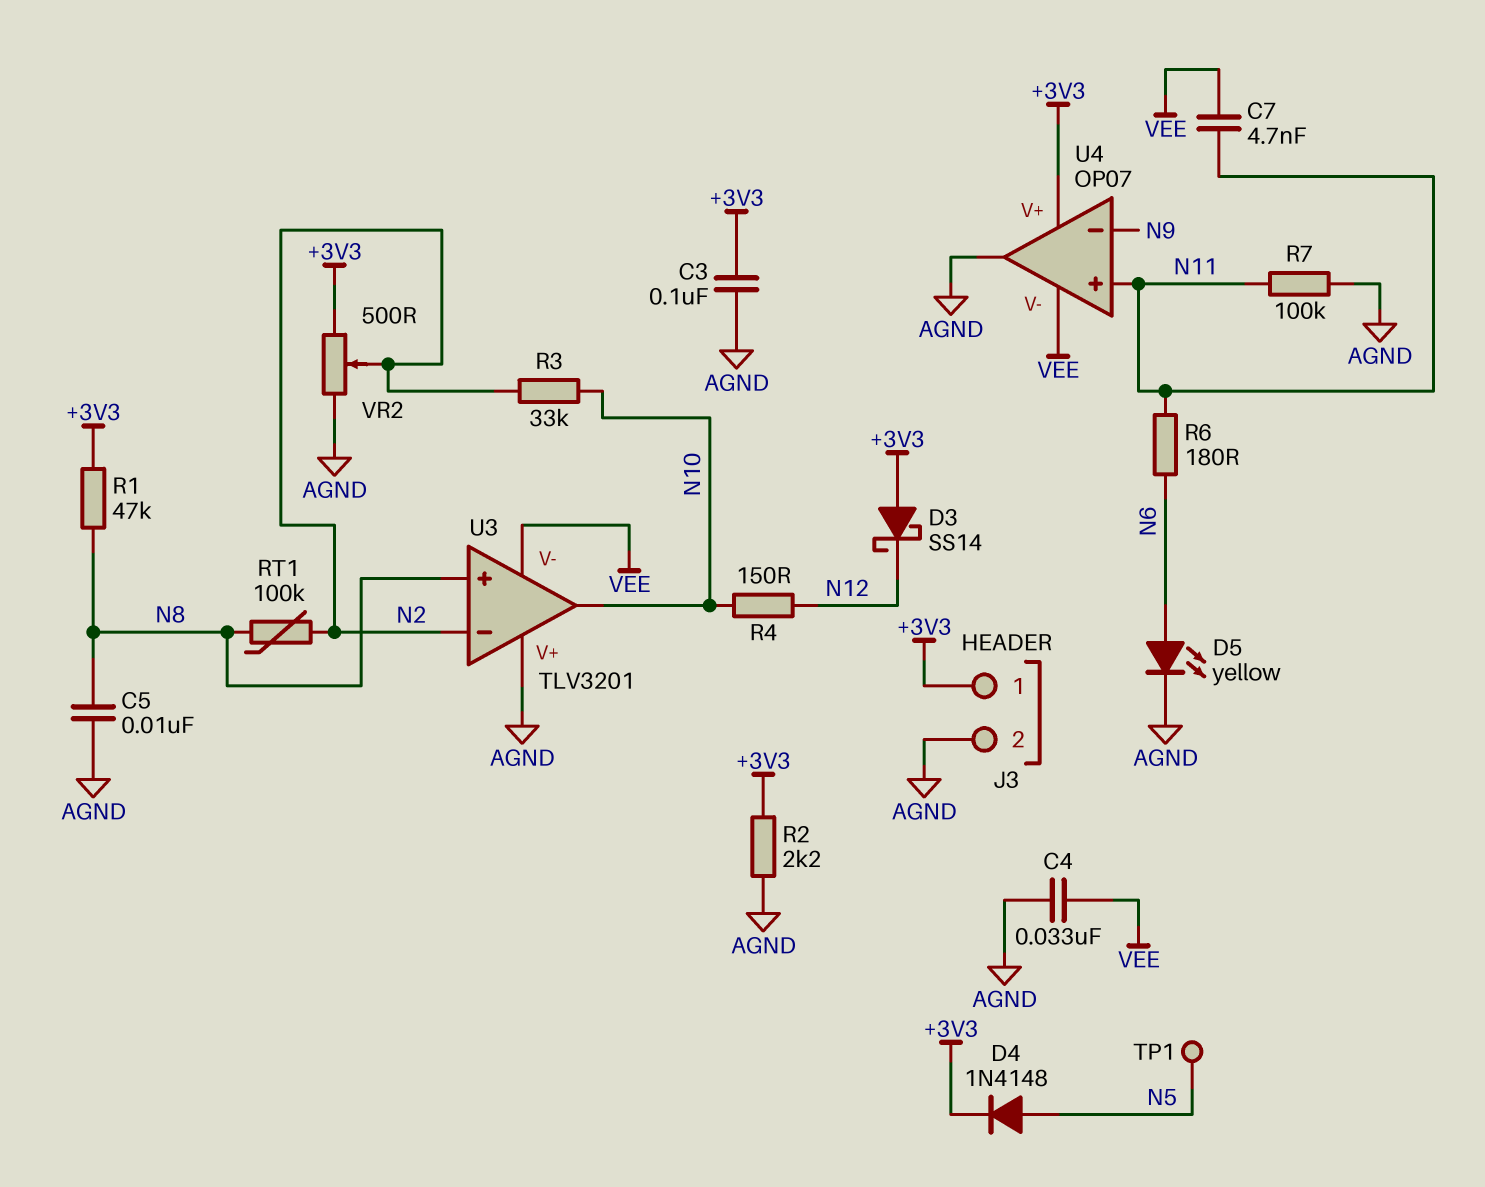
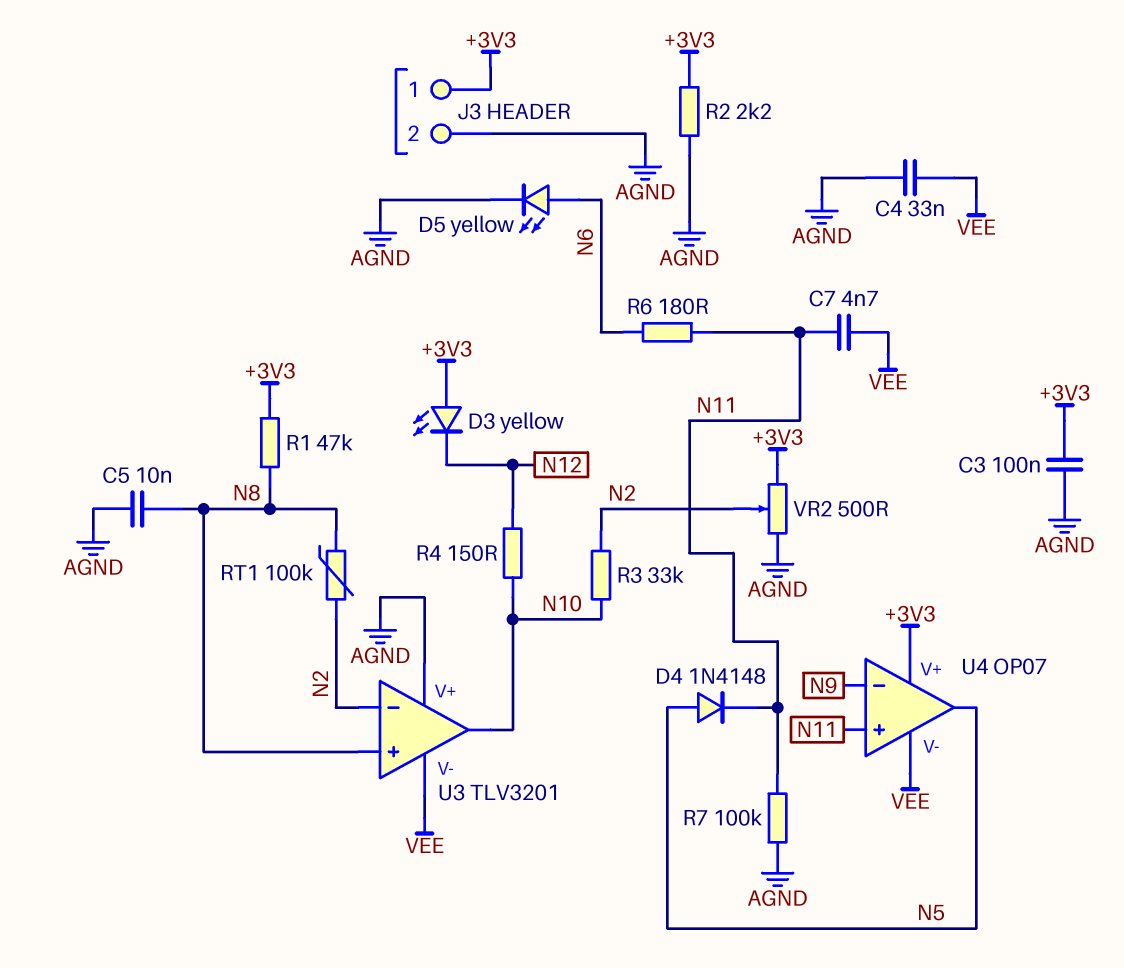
D3: schottky SS14 (A +3V3, K N12) -> LED yellow (A +3V3, K N12)
D4: diode 1N4148 (A N5, K +3V3) -> diode 1N4148 (A N5, K N11)
TP1: test point (N5) -> none
U4 pin out: AGND -> N5

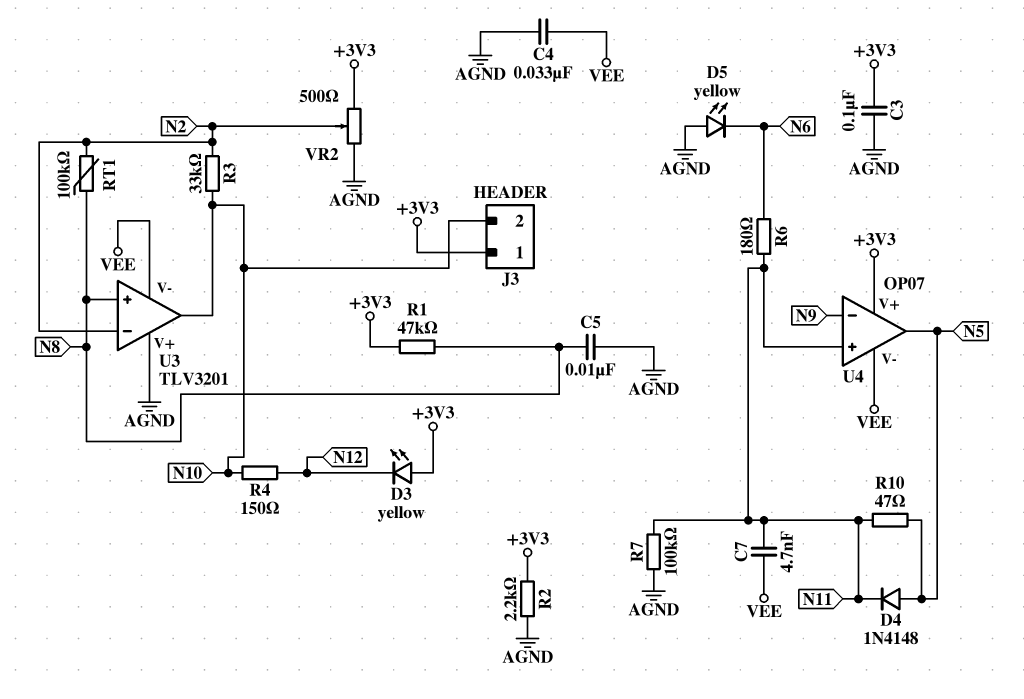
D5: LED yellow (A N6, K AGND) -> LED yellow (A AGND, K N6)
J3 pin 2: AGND -> N10
R10: none -> 47 (N5, N11)

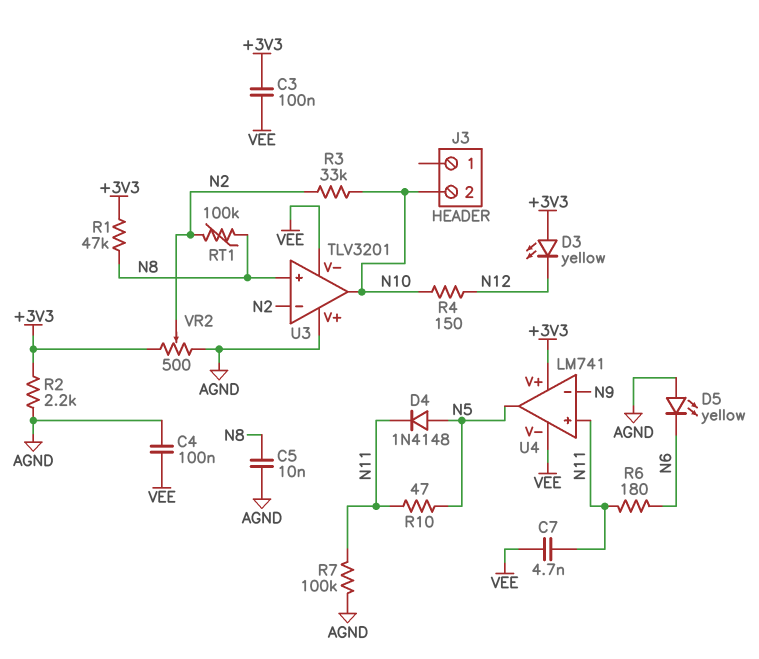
C3: 100nF (+3V3, AGND) -> 100nF (+3V3, VEE)
C4: 33nF (AGND, VEE) -> 100nF (AGND, VEE)
J3 pin 1: +3V3 -> none
U4: OP07 -> LM741

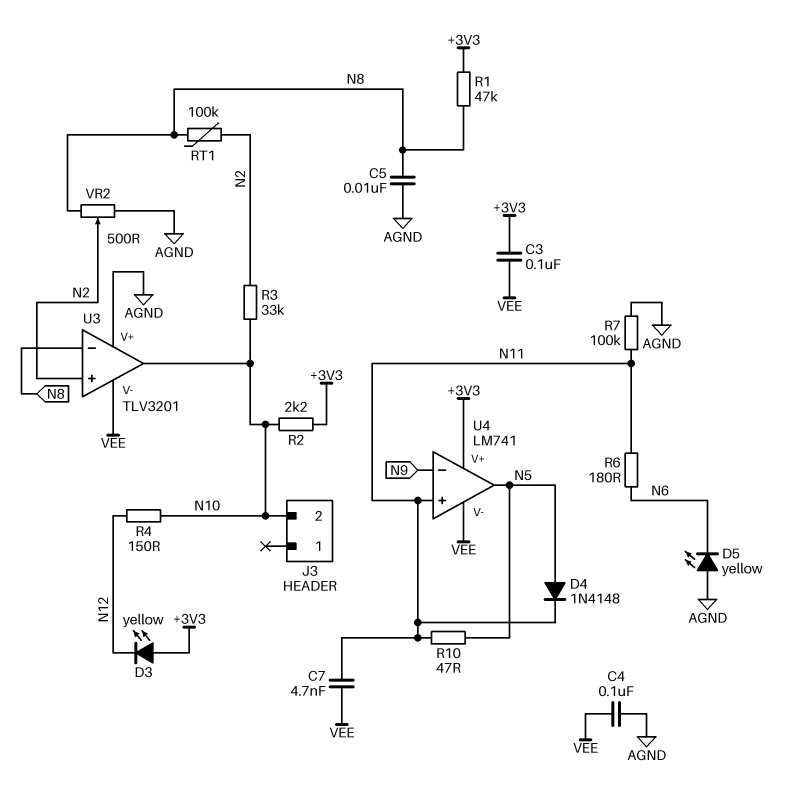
R2: 2.2k (+3V3, AGND) -> 2.2k (+3V3, N10)
U3 pin in+: N8 -> N2
U3 pin in-: N2 -> N8
VR2: 500 (+3V3, AGND, wiper N2) -> 500 (AGND, N8, wiper N2)

